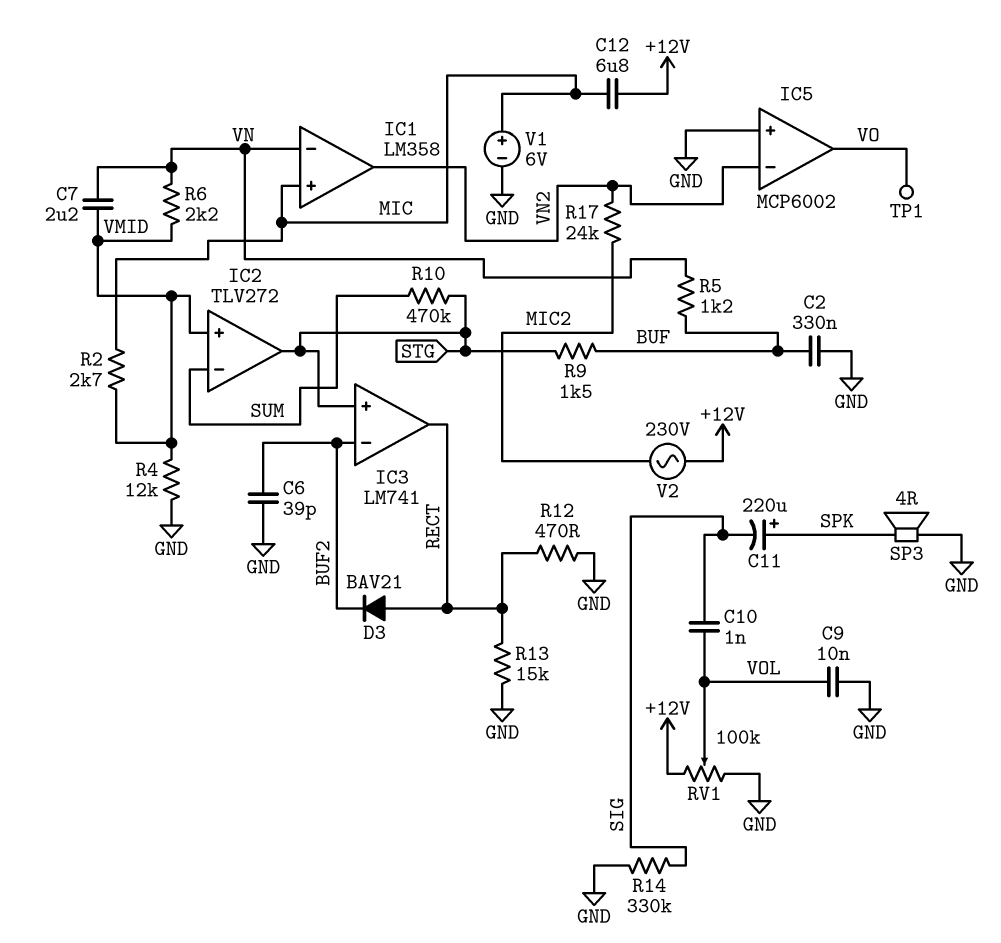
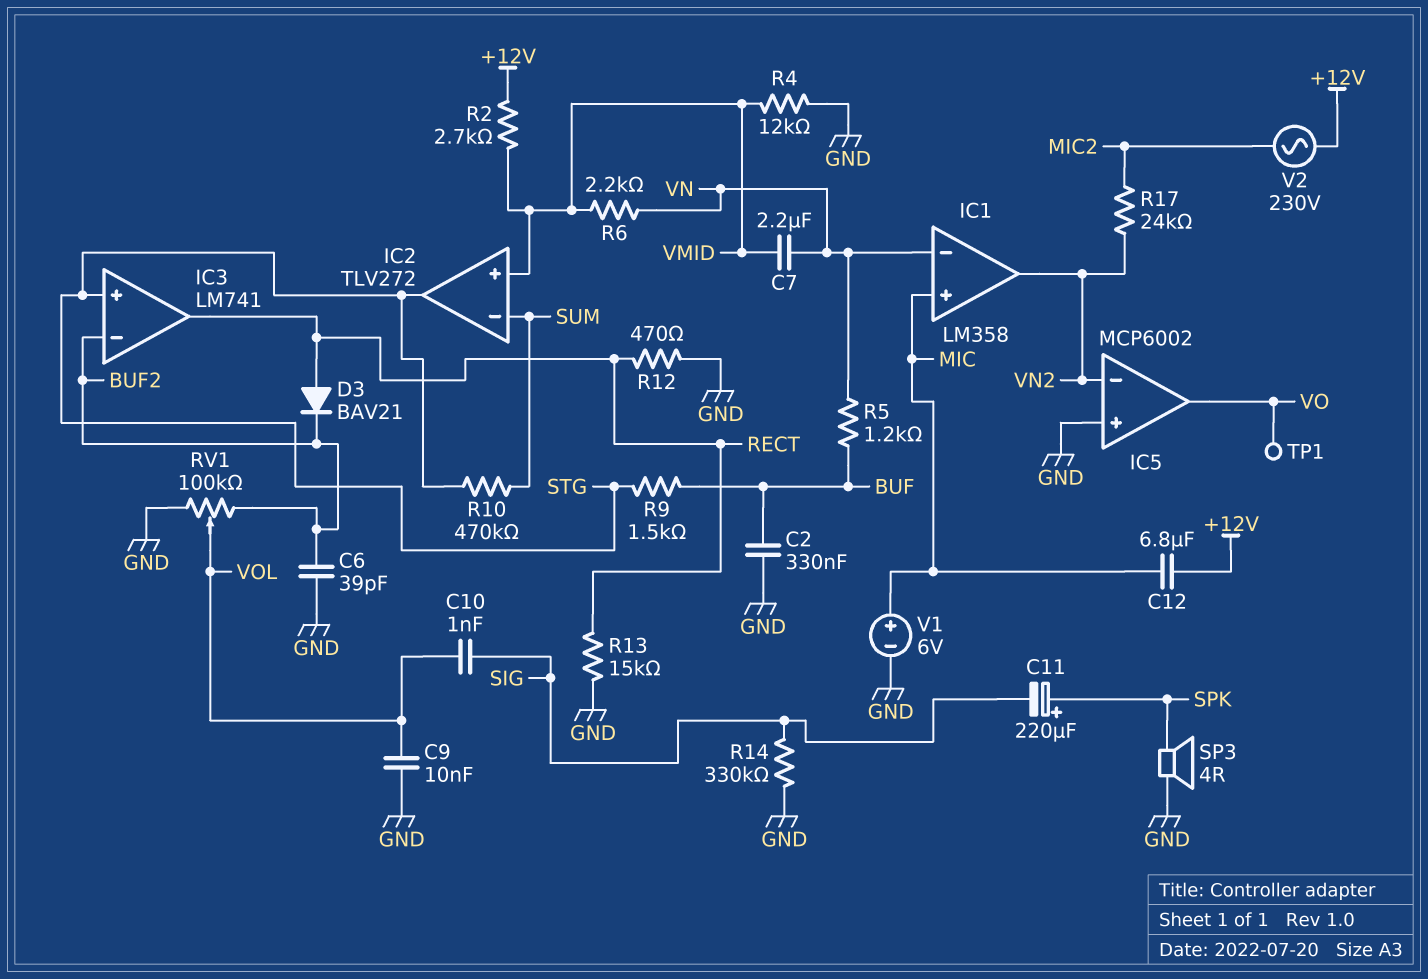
R2: 2.7k (MIC, VMID) -> 2.7k (+12V, VMID)
RV1: 100k (+12V, GND, wiper VOL) -> 100k (BUF2, GND, wiper VOL)

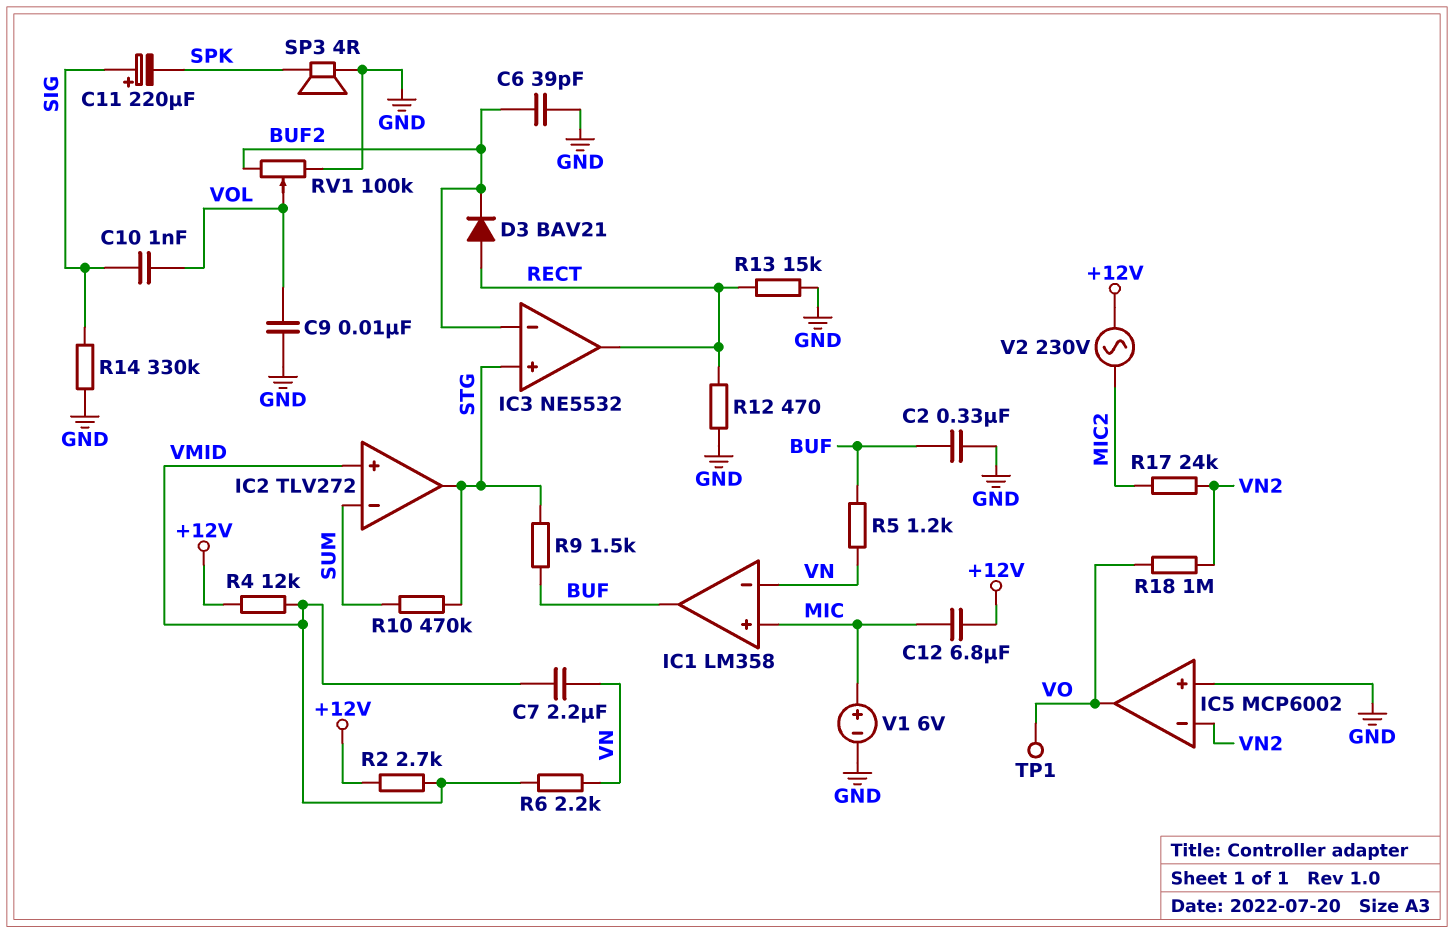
C11: 220uF (plus SPK, minus SIG) -> 220uF (plus SIG, minus SPK)
IC1 pin out: VN2 -> BUF
IC3: LM741 -> NE5532
R4: 12k (GND, VMID) -> 12k (+12V, VMID)
R18: none -> 1M (VN2, VO)

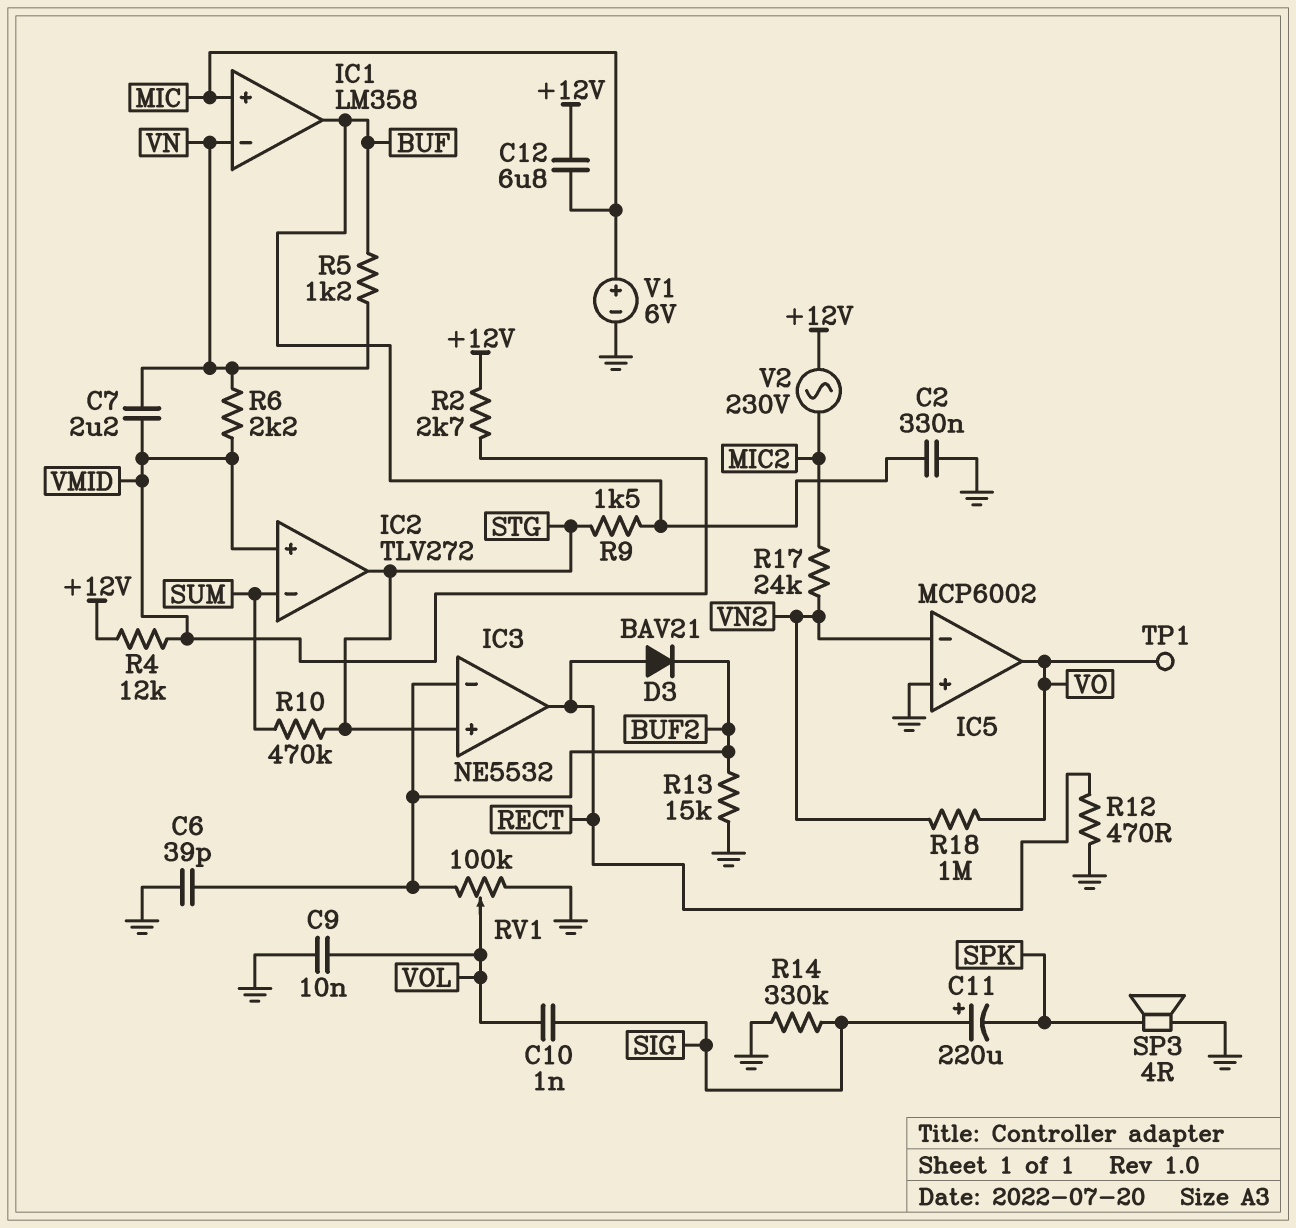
R13: 15k (GND, RECT) -> 15k (BUF2, GND)

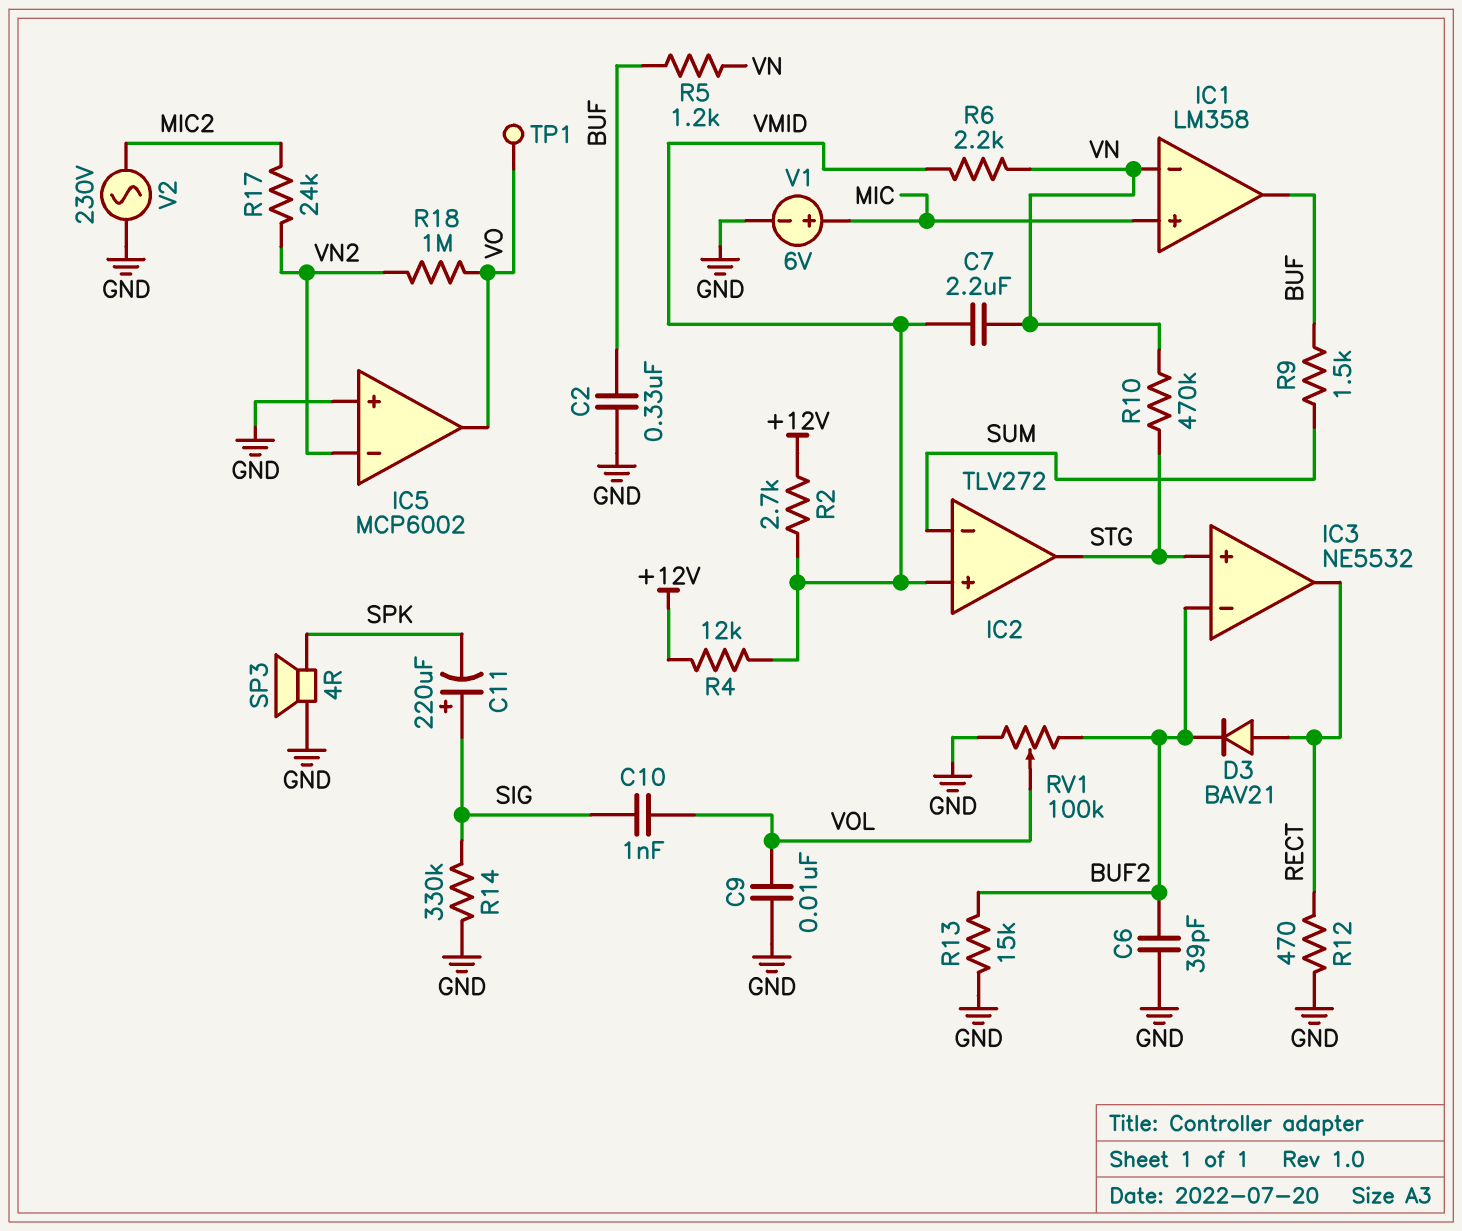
C12: 6.8uF (+12V, MIC) -> none
R9: 1.5k (BUF, STG) -> 1.5k (BUF, SUM)
R10: 470k (STG, SUM) -> 470k (STG, VN)
V2: AC 230V (+12V, MIC2) -> AC 230V (GND, MIC2)

